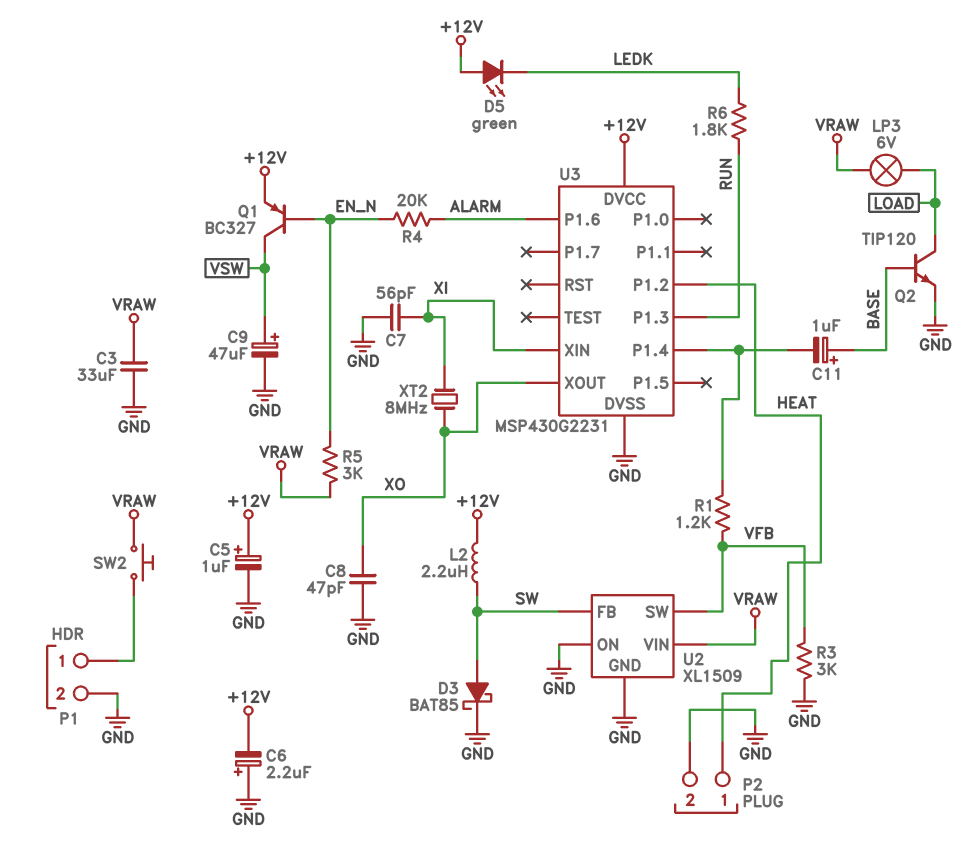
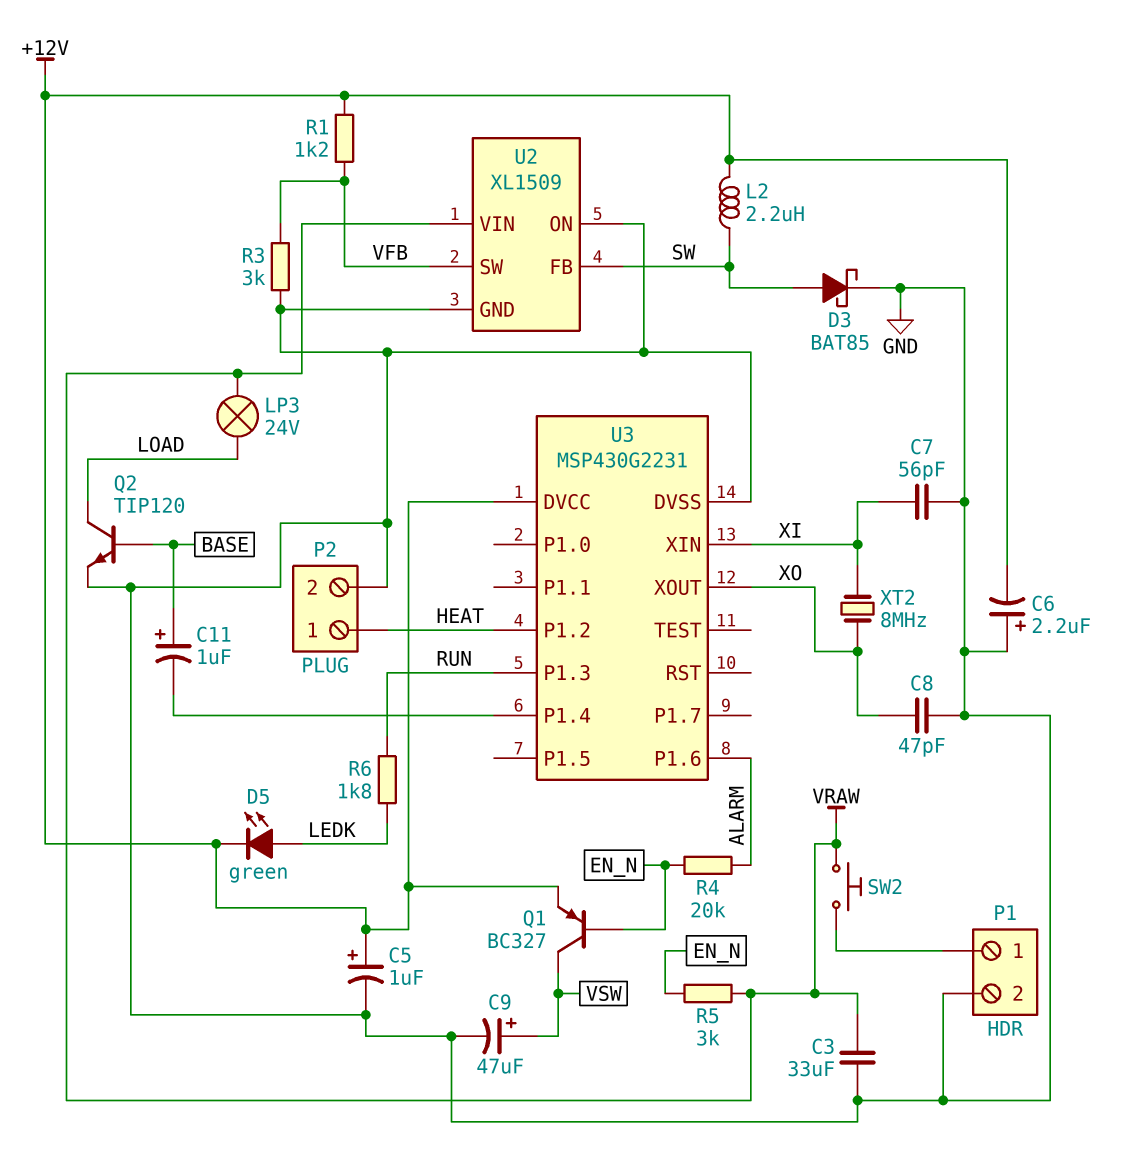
D5: LED green (A +12V, K LEDK) -> LED green (A LEDK, K +12V)
LP3: lamp 6V (LOAD, VRAW) -> lamp 24V (LOAD, VRAW)
R1: 1.2k (U3/P1.4, VFB) -> 1.2k (+12V, VFB)

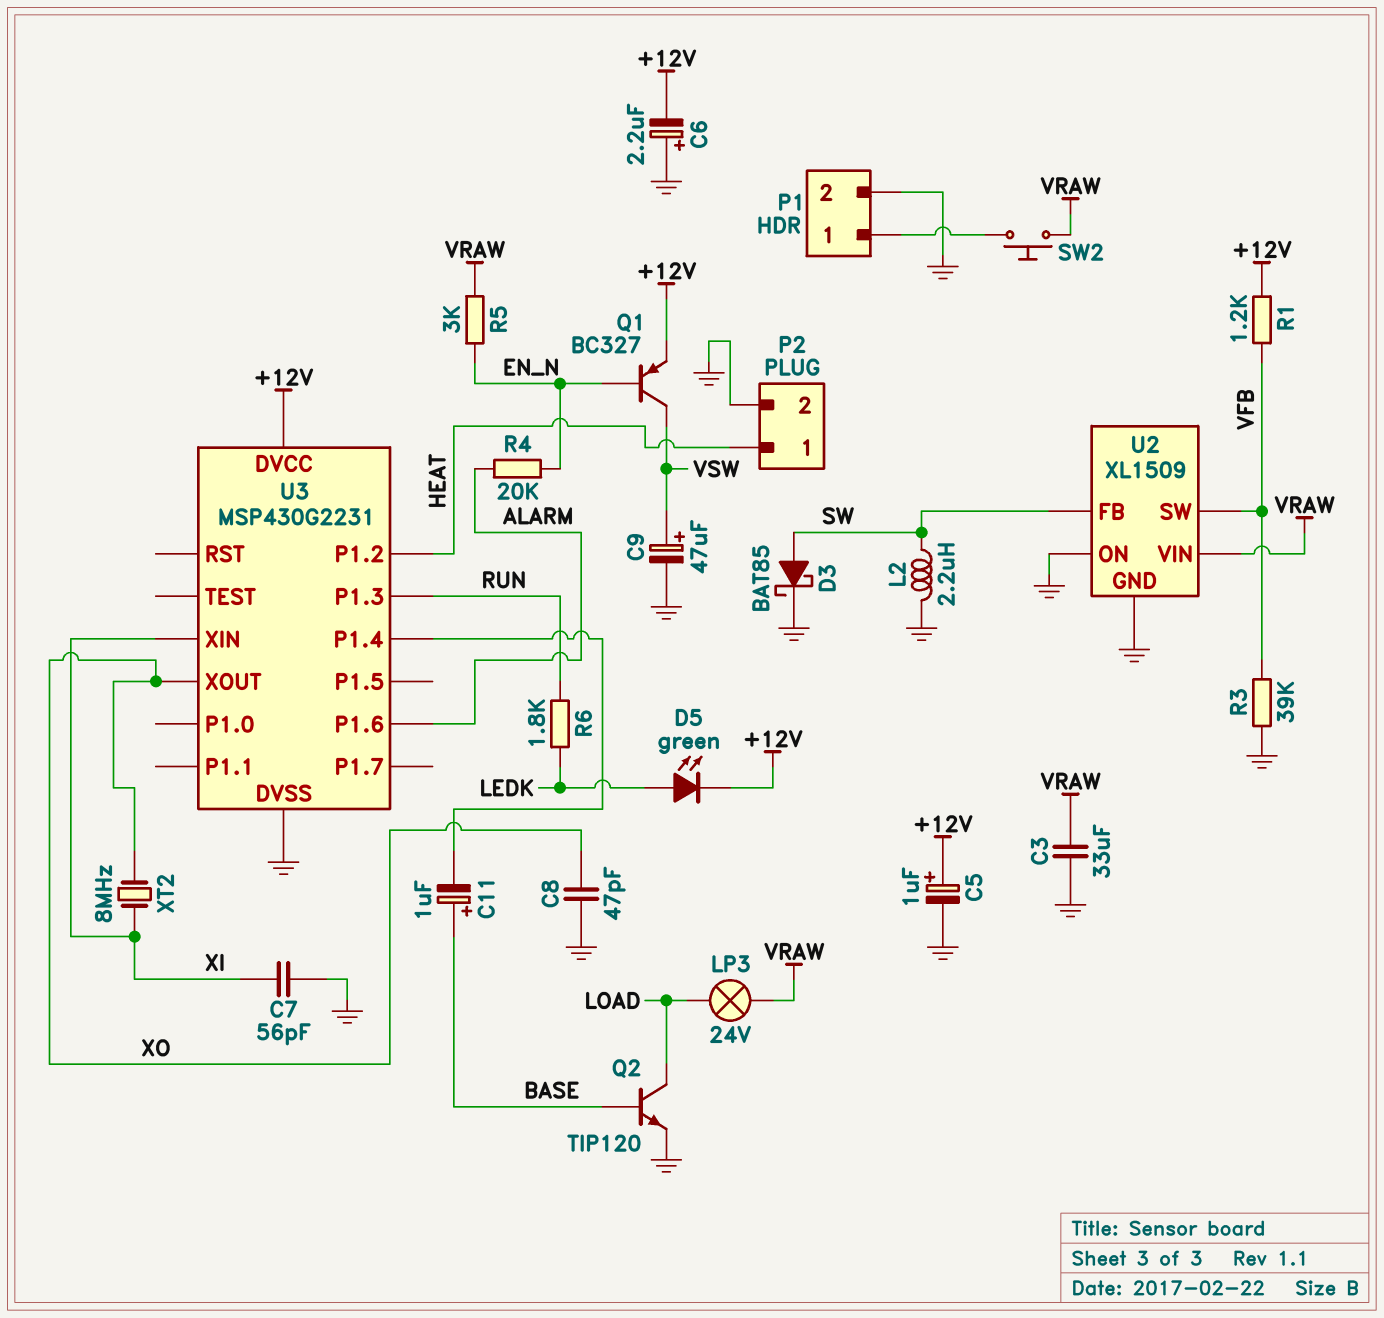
L2: 2.2uH (+12V, SW) -> 2.2uH (GND, SW)
R3: 3k (GND, VFB) -> 39k (GND, VFB)

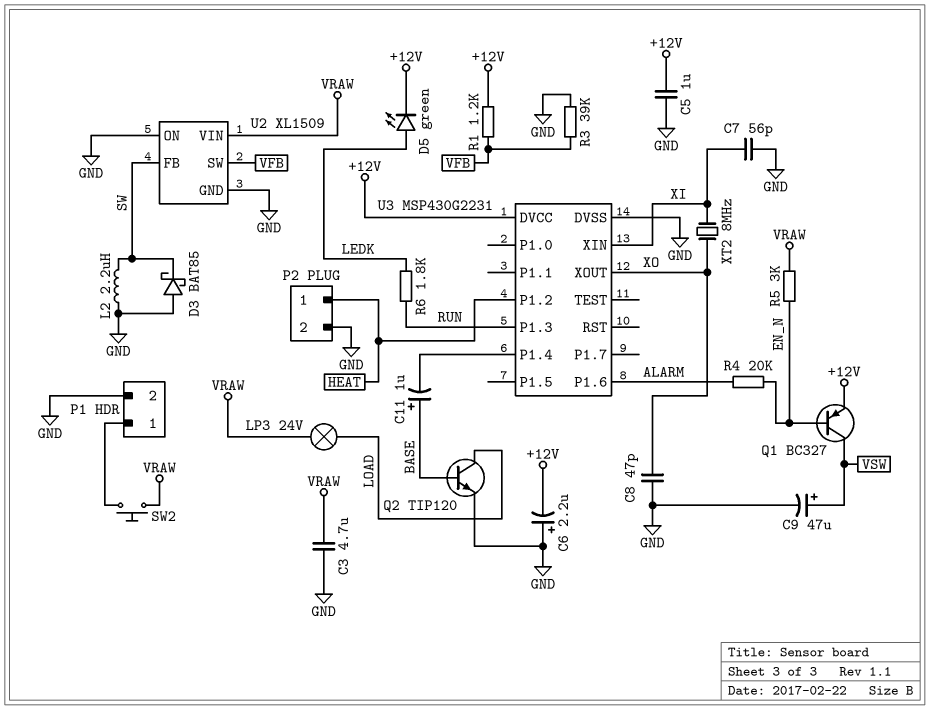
C3: 33uF (GND, VRAW) -> 4.7uF (GND, VRAW)
C5: 1uF (plus +12V, minus GND) -> 1uF (+12V, GND)
D3: schottky BAT85 (A SW, K GND) -> schottky BAT85 (A GND, K SW)

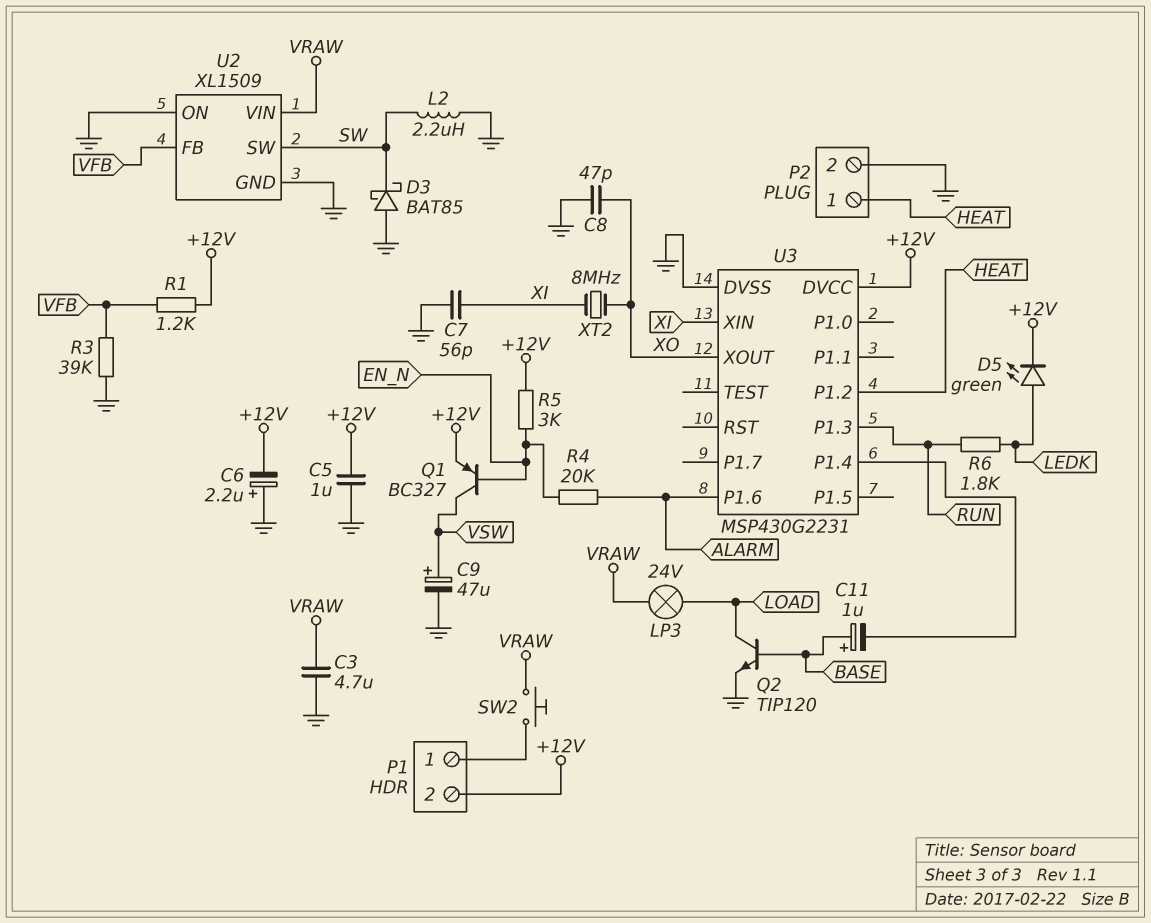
P1 pin 2: GND -> +12V
R5: 3k (EN_N, VRAW) -> 3k (+12V, EN_N)
U2 pin FB: SW -> VFB
U2 pin SW: VFB -> SW

